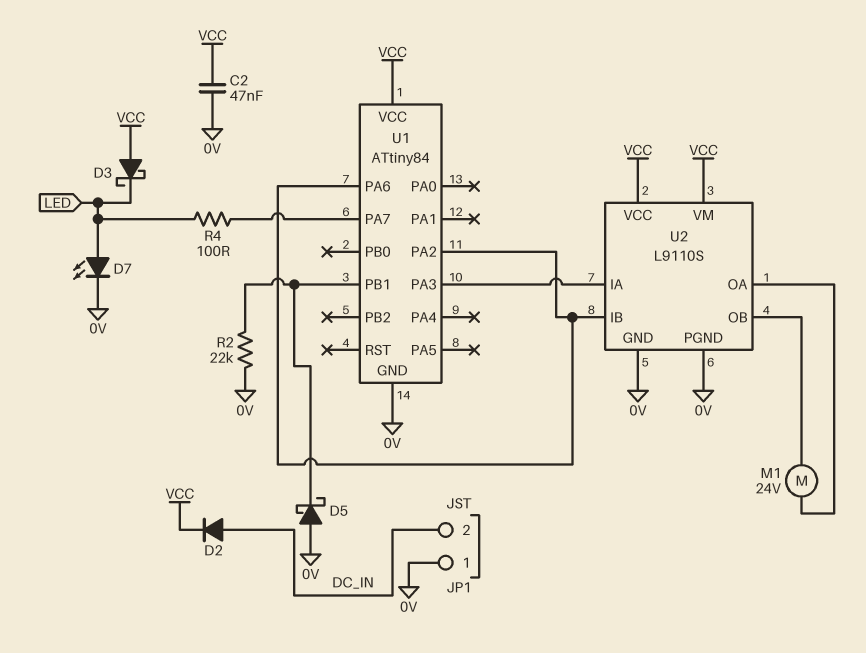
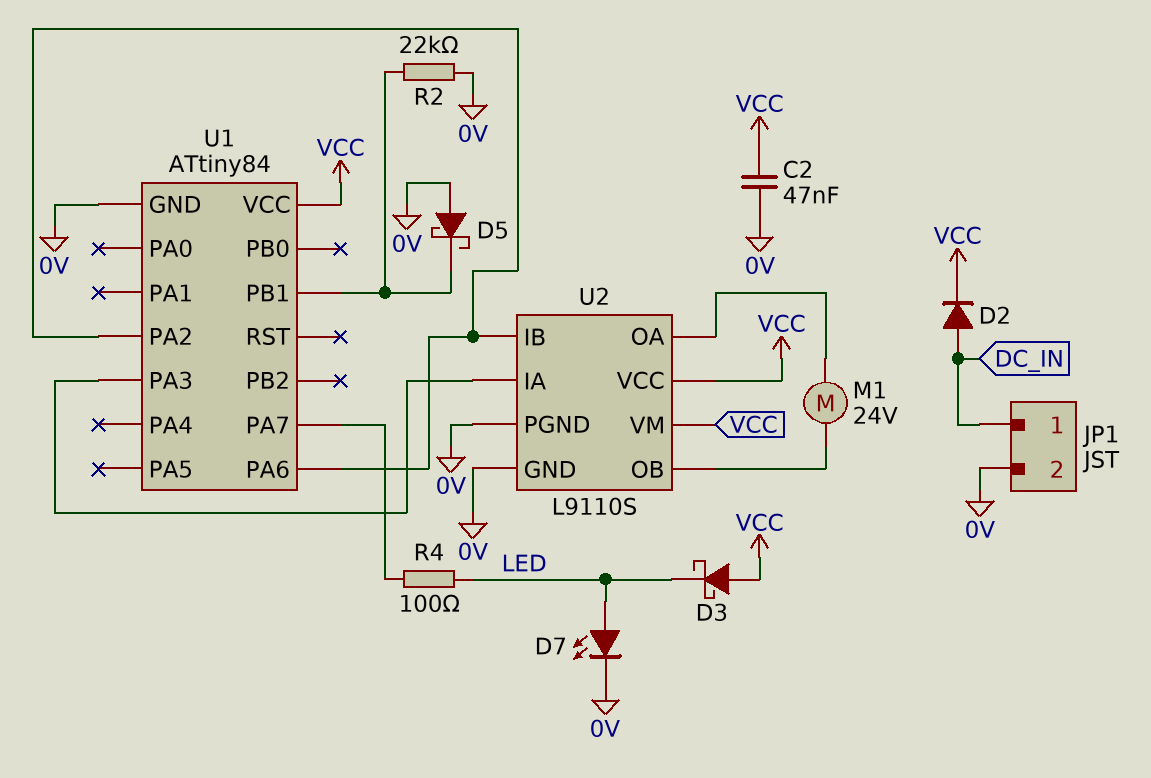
JP1 pin 1: 0V -> DC_IN
JP1 pin 2: DC_IN -> 0V

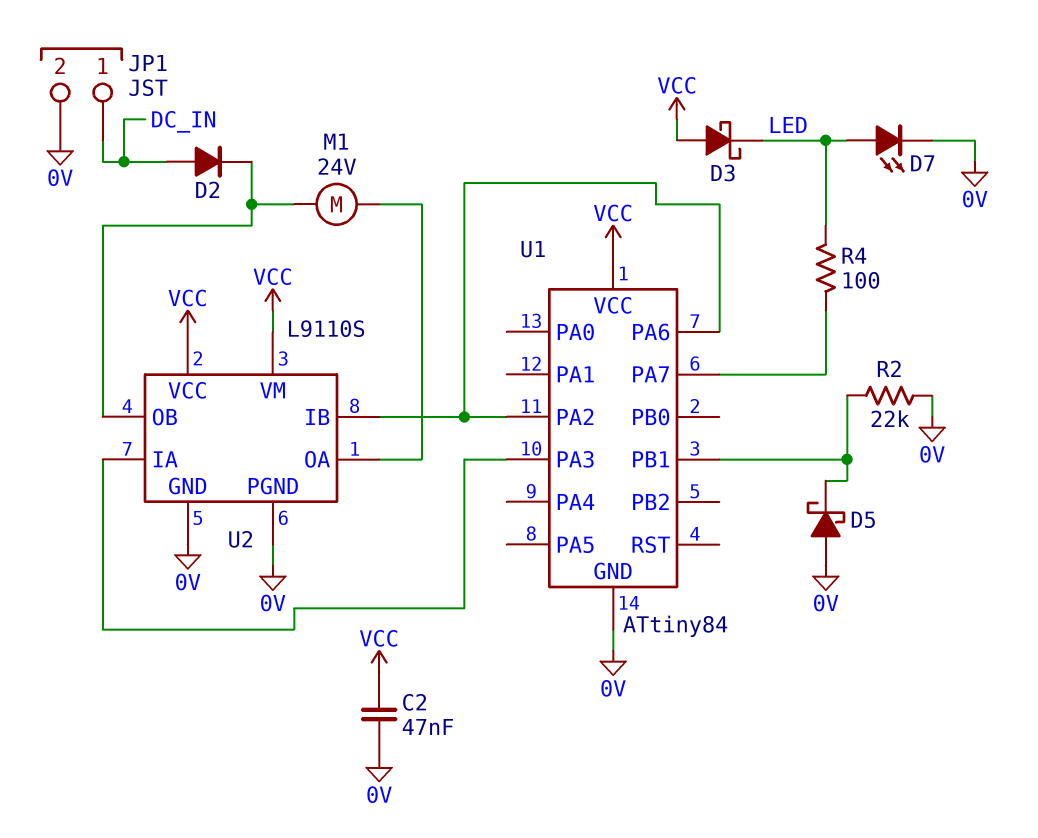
D2: diode (A DC_IN, K VCC) -> diode (A DC_IN, K U2/OB)

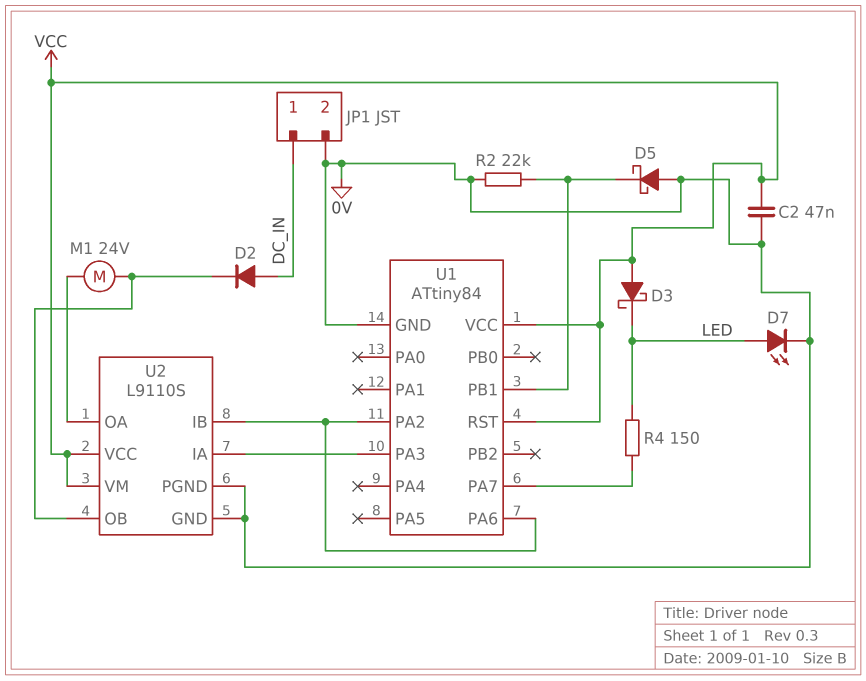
R4: 100 (LED, U1/PA7) -> 150 (LED, U1/PA7)
U1 pin RST: none -> VCC

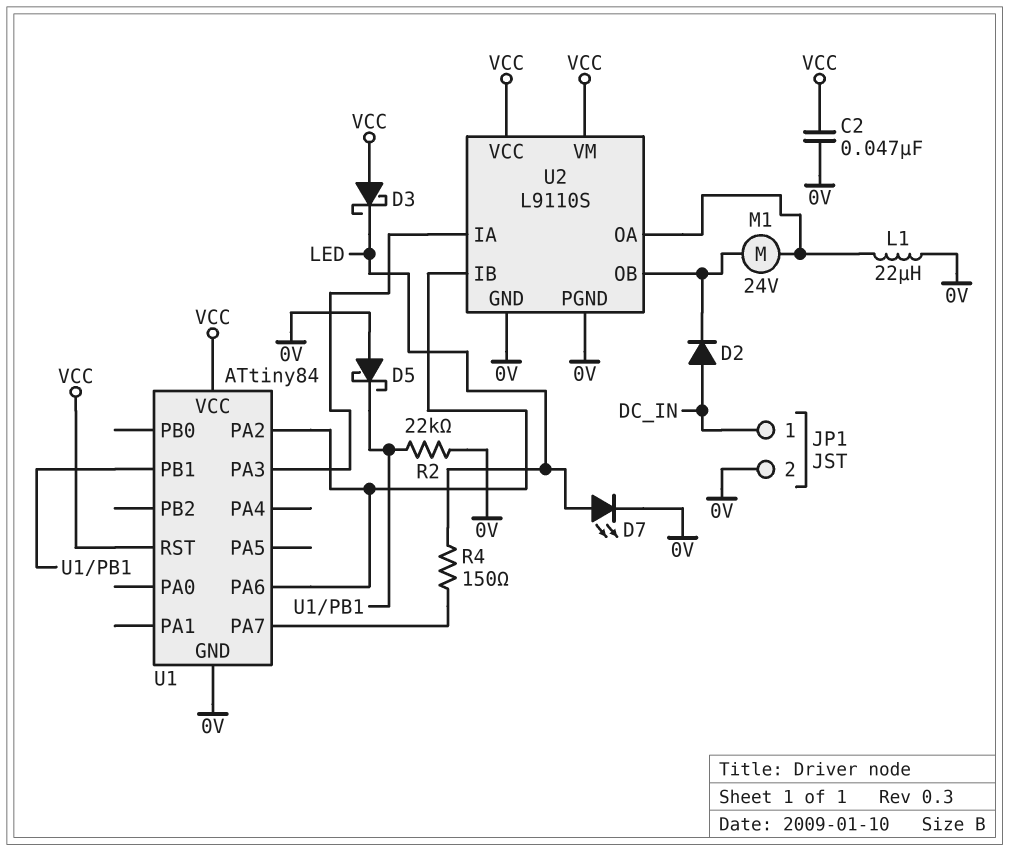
L1: none -> 22uH (0V, U2/OA)

